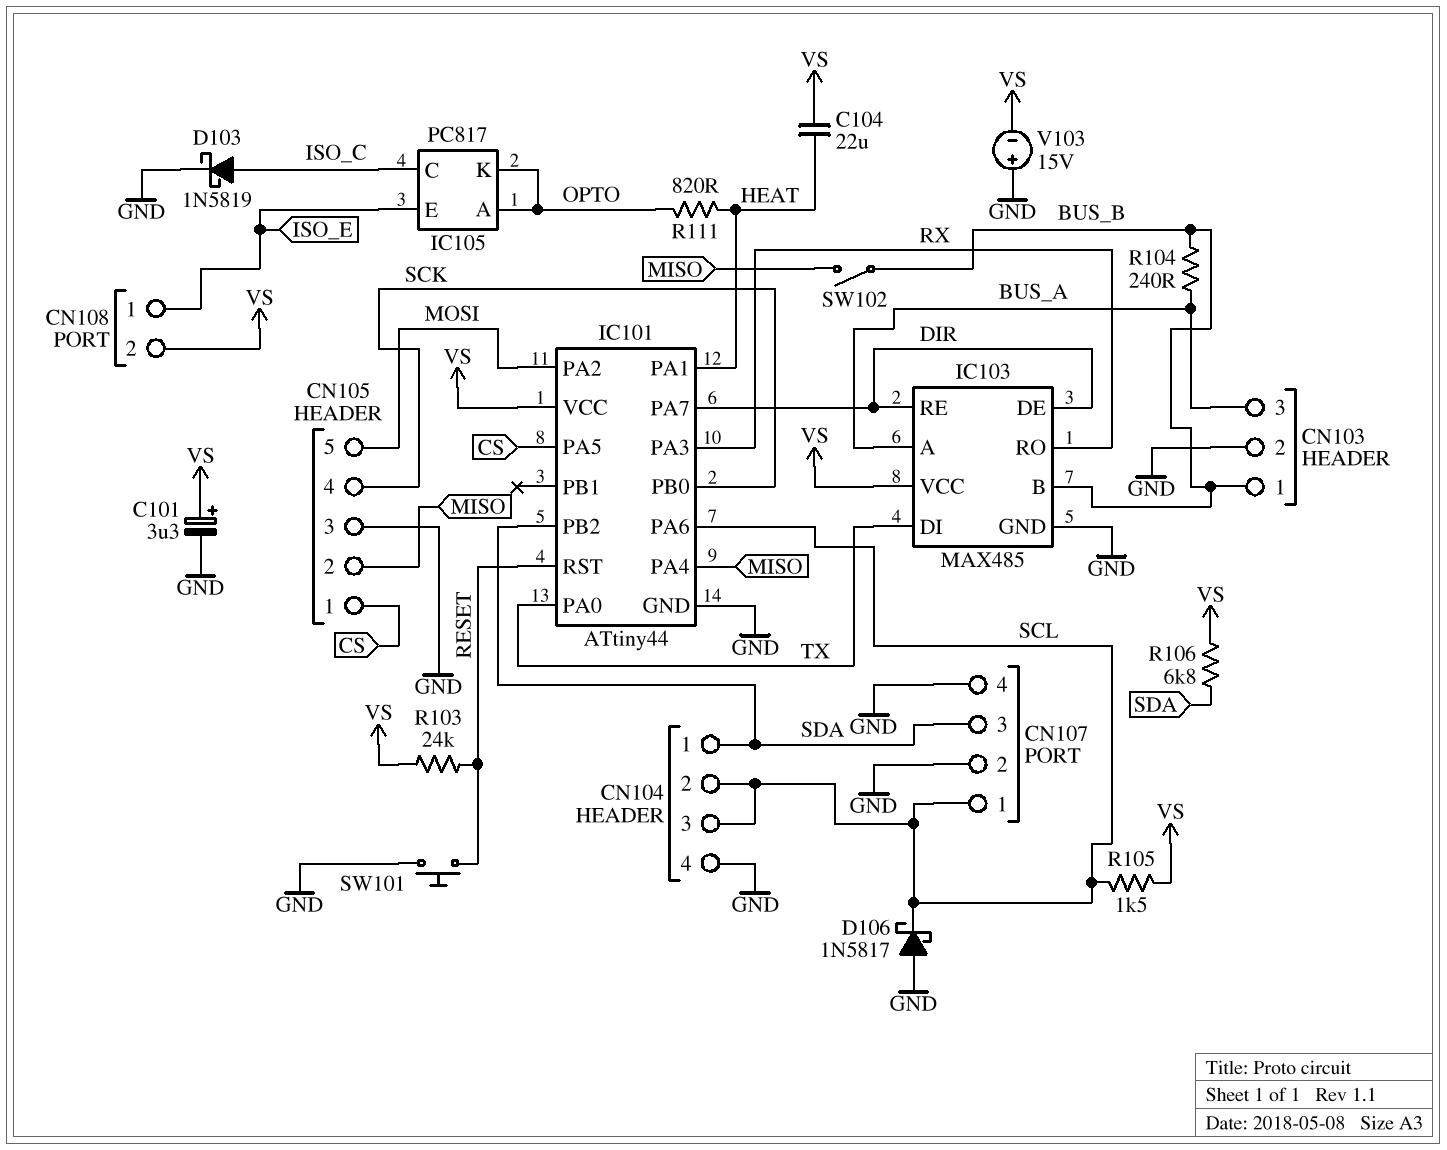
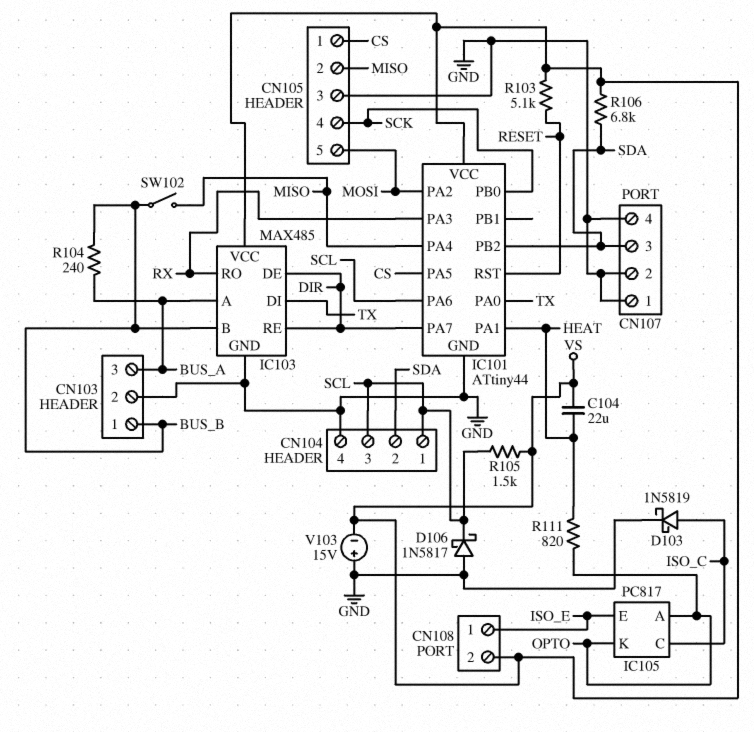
C101: 3.3uF (plus VS, minus GND) -> none
CN104 pin 1: SDA -> SCL
CN104 pin 2: SCL -> SDA
CN107 pin 1: SCL -> GND
R103: 24k (RESET, VS) -> 5.1k (RESET, VS)
SW101: button (GND, RESET) -> none

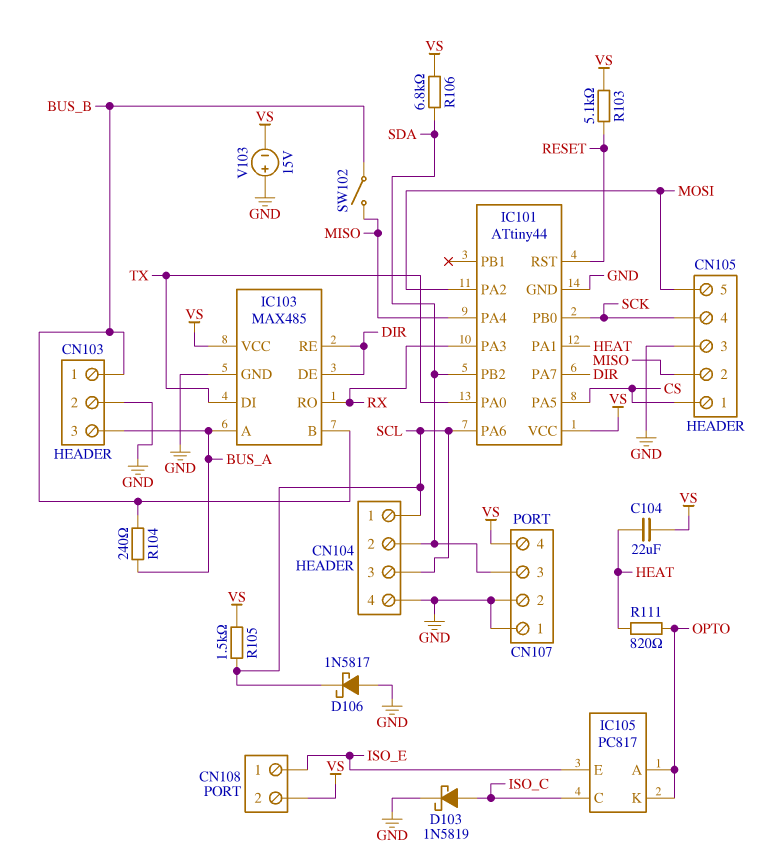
CN107 pin 4: GND -> VS

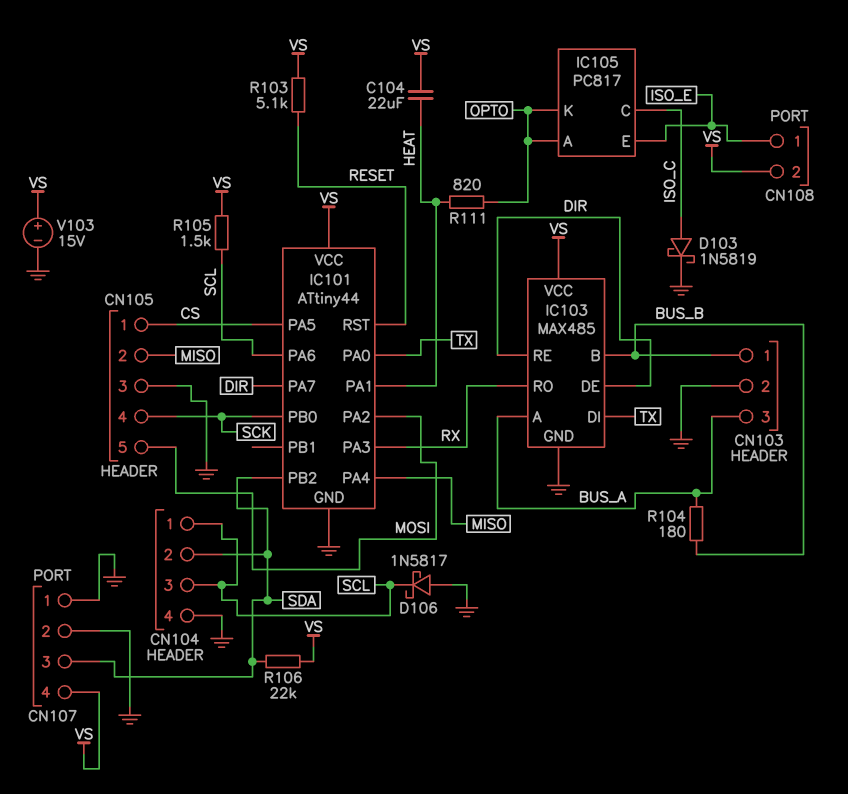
R104: 240 (BUS_A, BUS_B) -> 180 (BUS_A, BUS_B)
R106: 6.8k (SDA, VS) -> 22k (SDA, VS)
SW102: switch (BUS_B, MISO) -> none
V103: 15V (plus GND, minus VS) -> 15V (plus VS, minus GND)

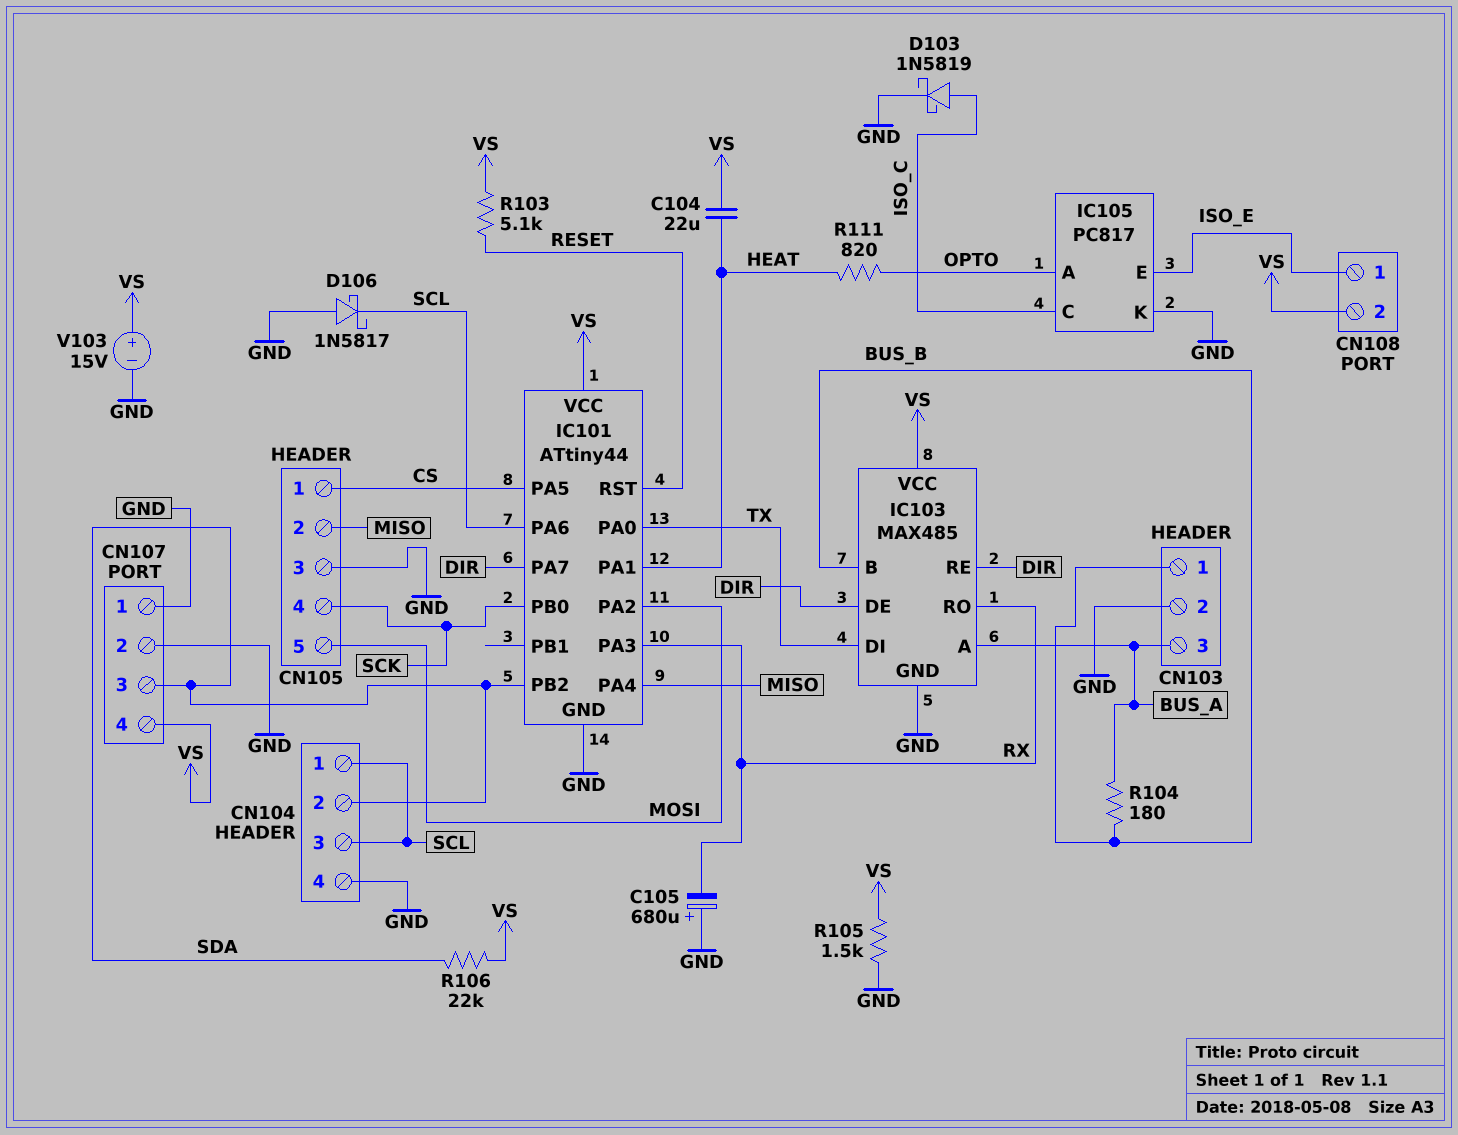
C105: none -> 680uF (plus GND, minus RX)
IC105 pin K: OPTO -> GND
R105: 1.5k (SCL, VS) -> 1.5k (GND, VS)

